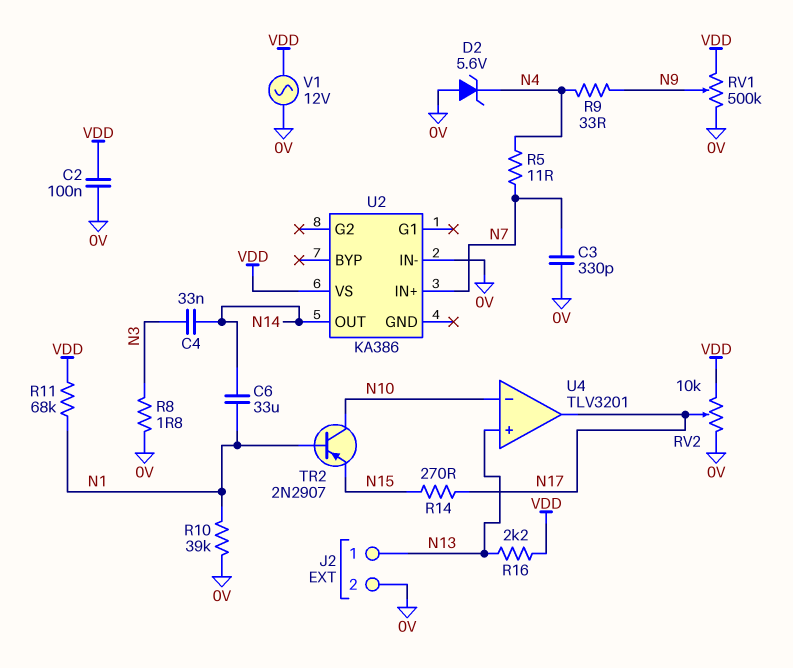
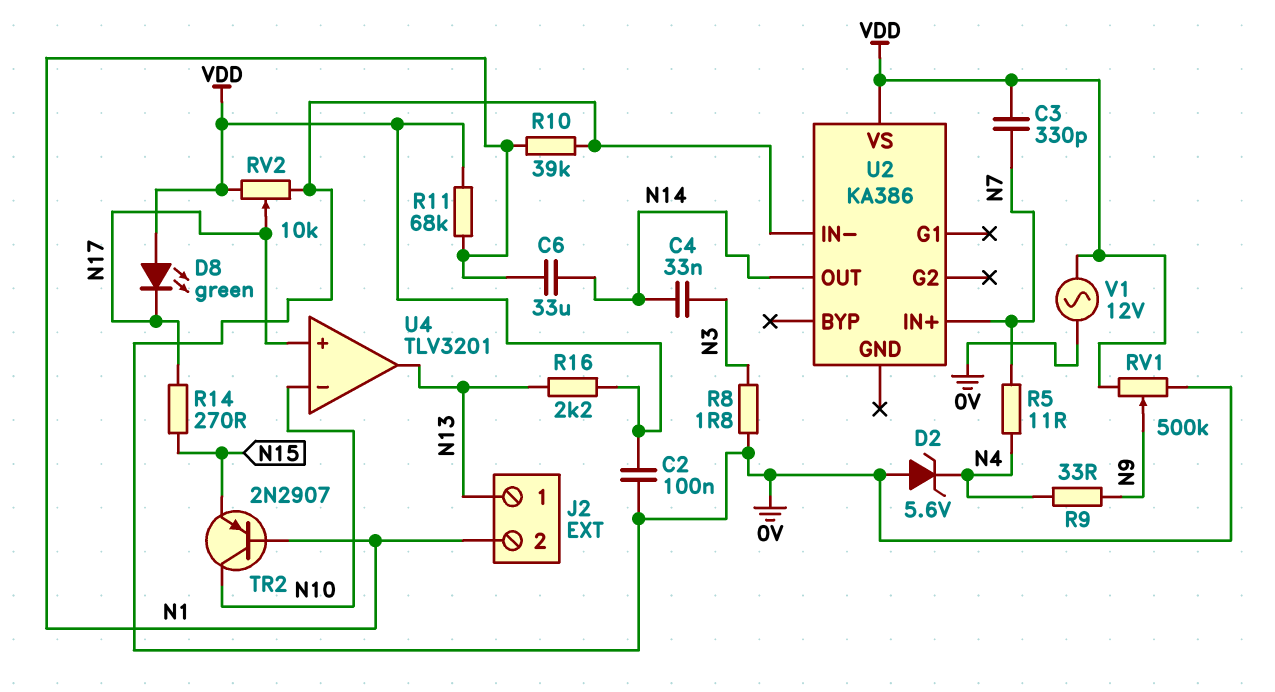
C3: 330pF (0V, N7) -> 330pF (N7, VDD)
D8: none -> LED green (A VDD, K N17)
J2 pin 2: 0V -> N1
U4 pin in+: N13 -> N17
U4 pin out: N17 -> N13

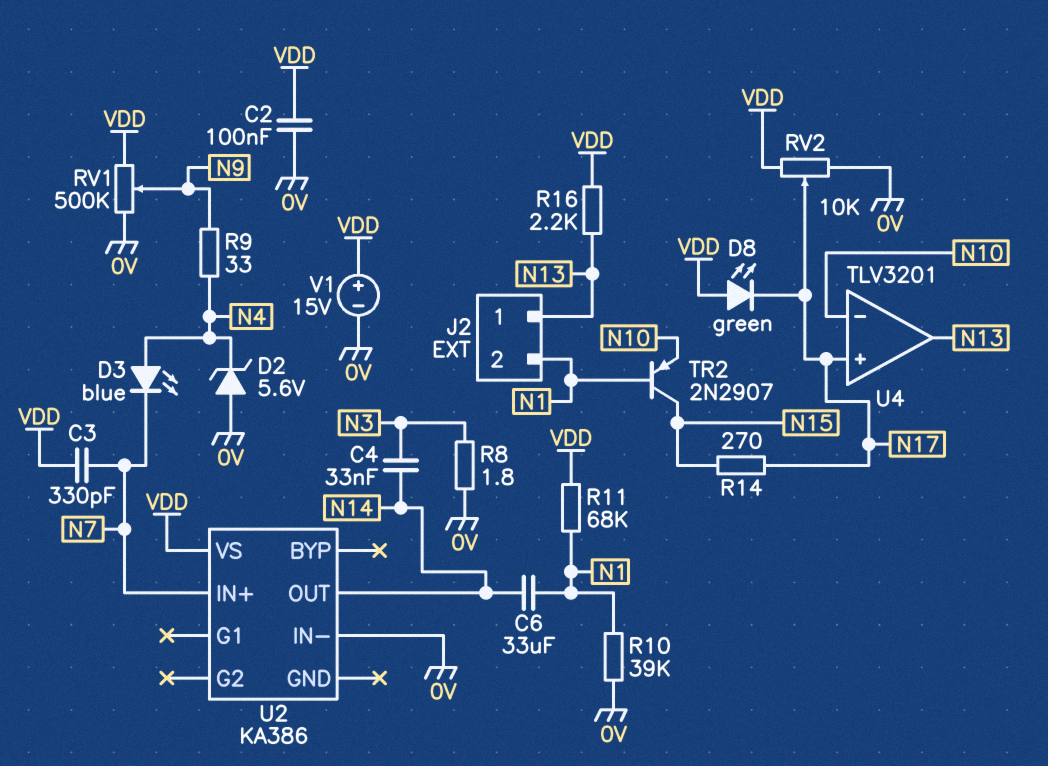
D3: none -> LED blue (A N4, K N7)
R5: 11 (N4, N7) -> none
TR2: PNP 2N2907 (B N1, C N10, E N15) -> PNP 2N2907 (B N1, C N15, E N10)
V1: AC 12V (0V, VDD) -> 15V (plus VDD, minus 0V)

